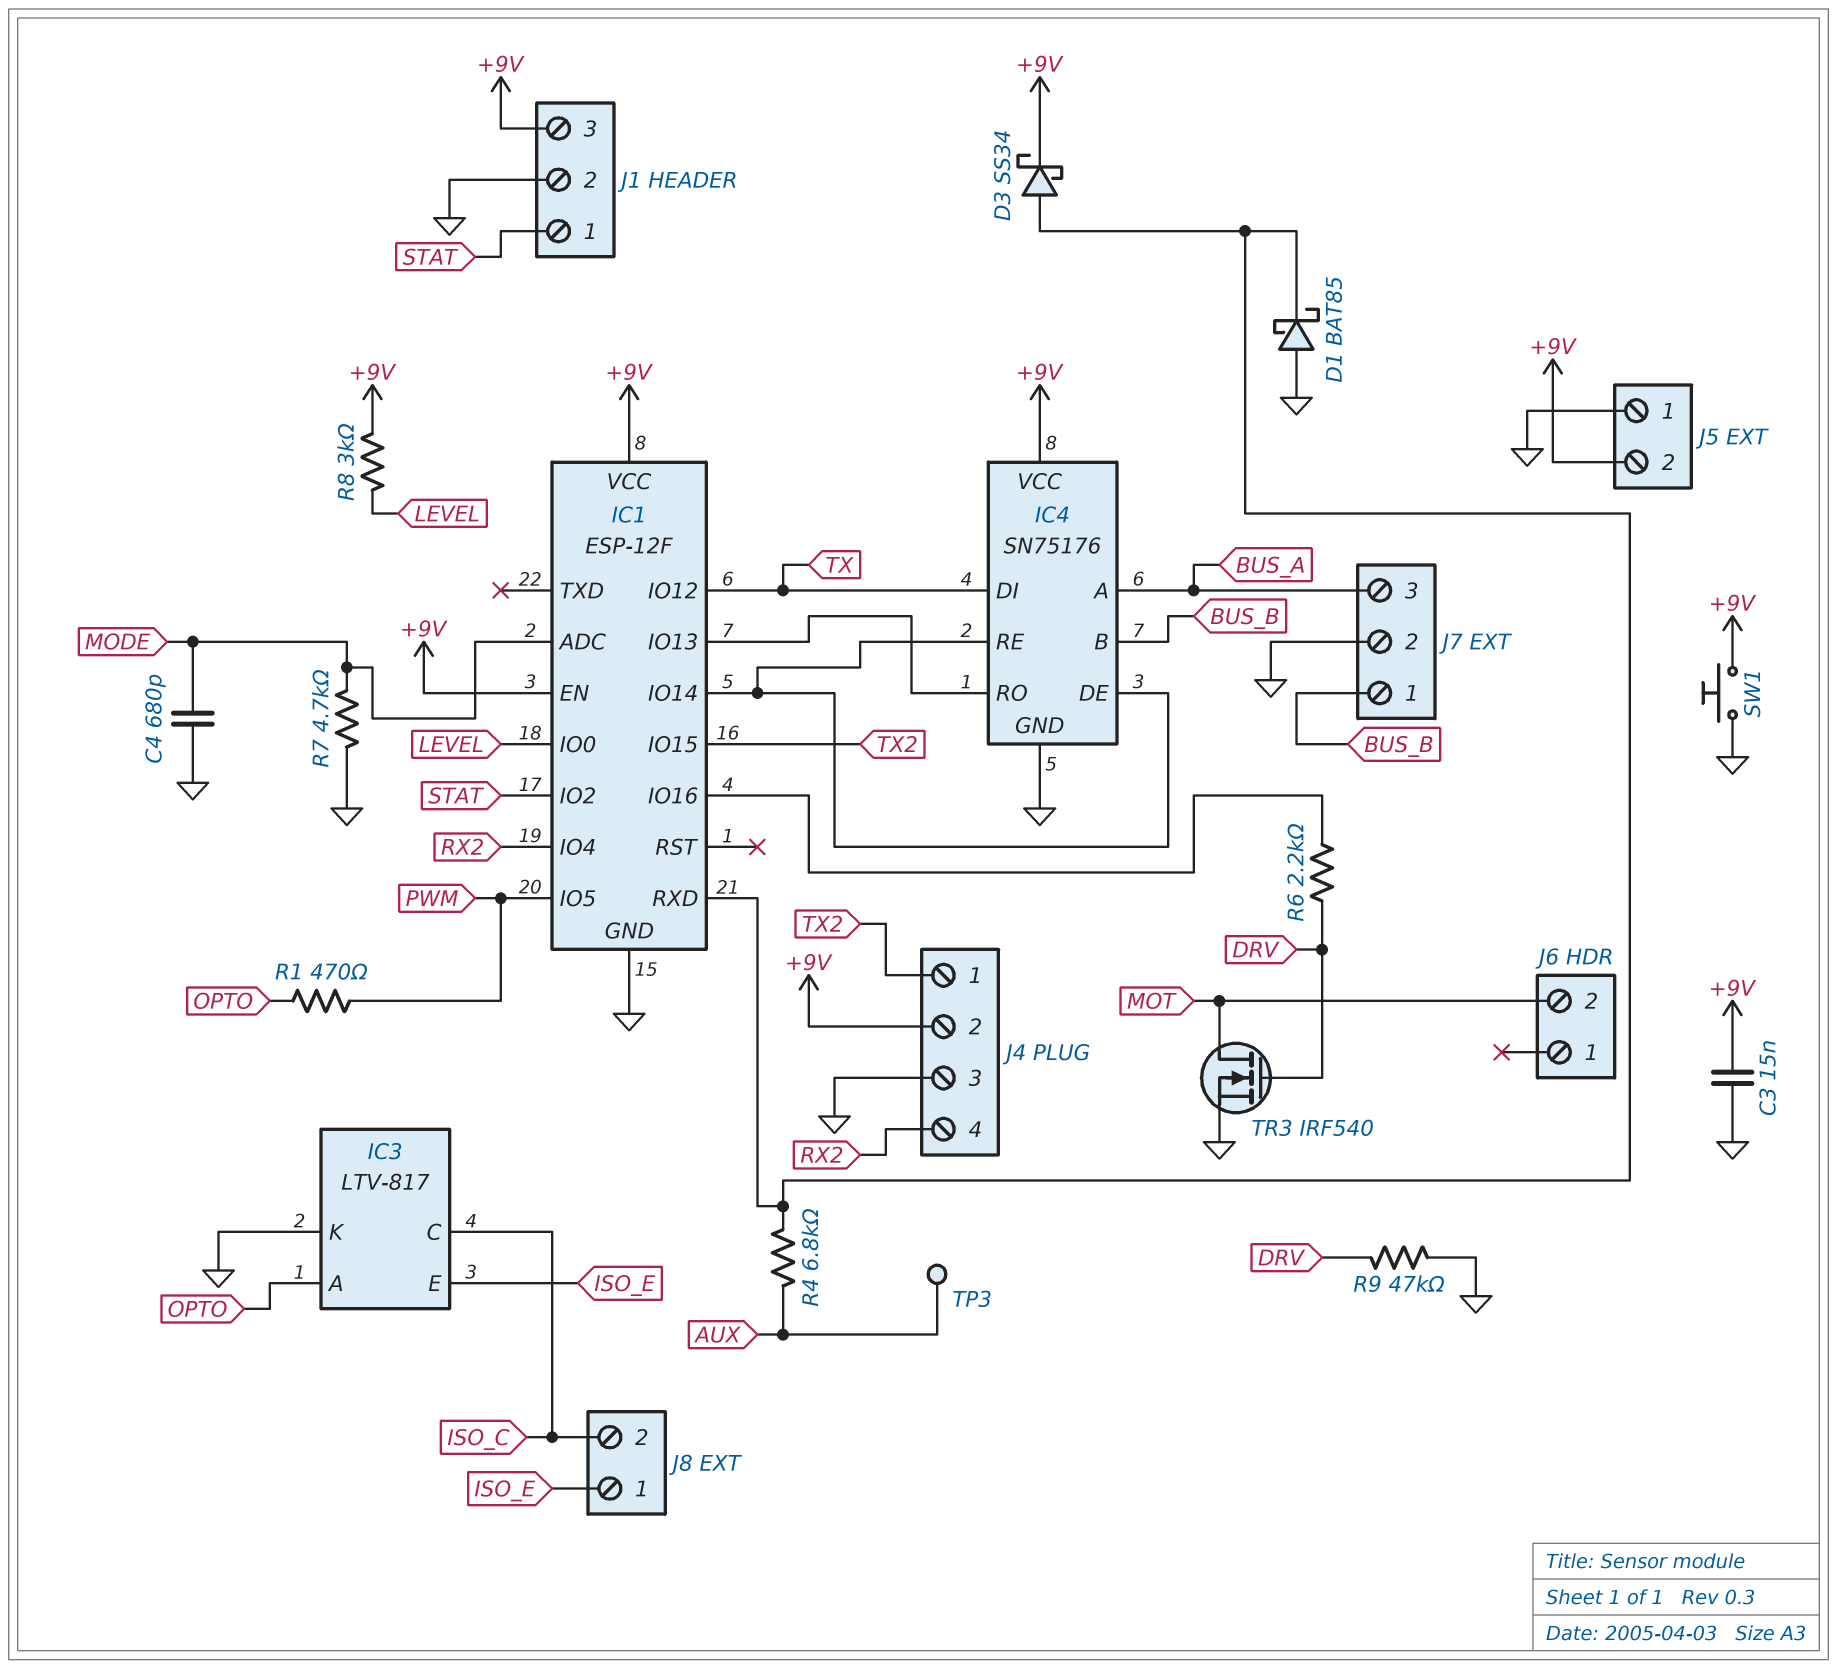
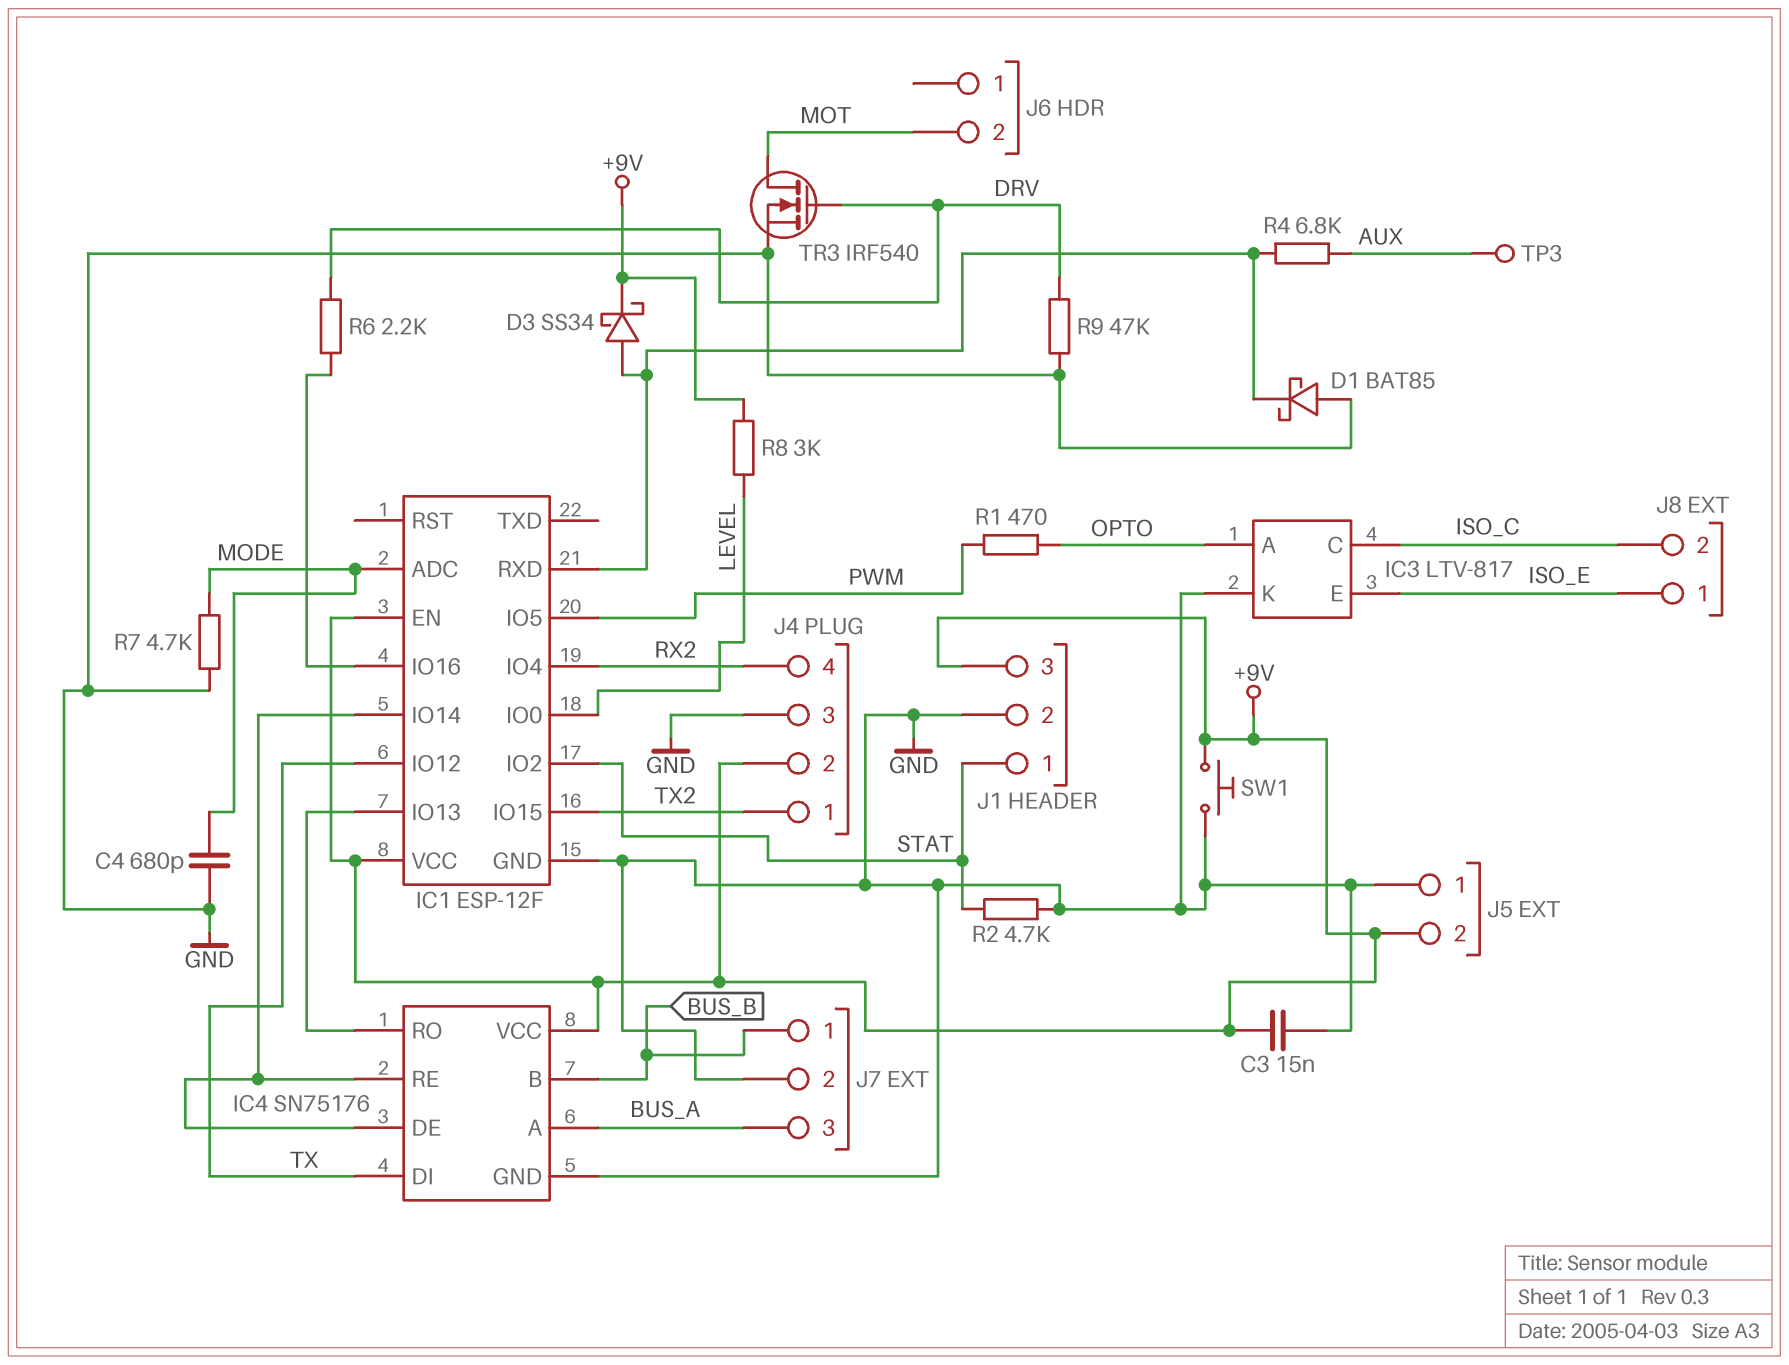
R2: none -> 4.7k (GND, STAT)

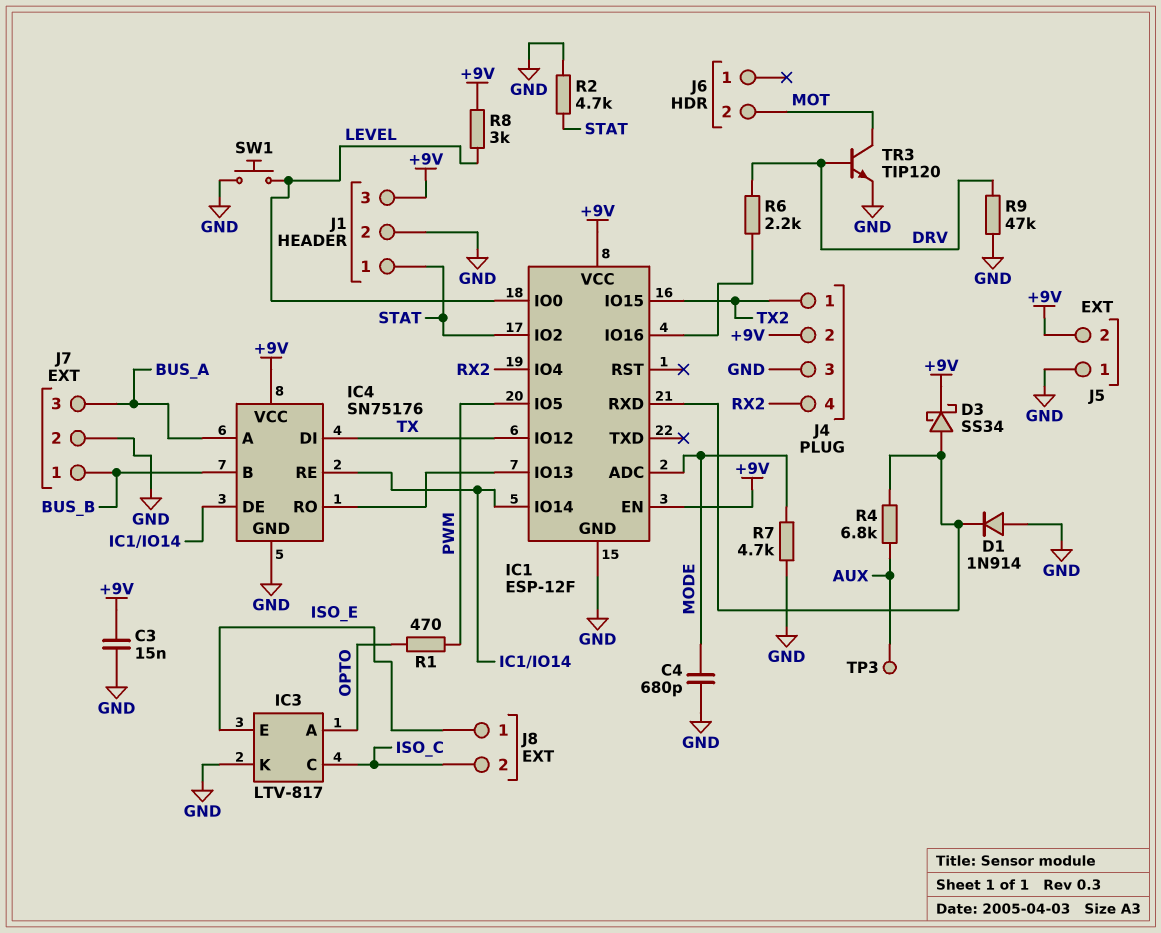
D1: schottky BAT85 (A GND, K IC1/RXD) -> diode 1N914 (A GND, K IC1/RXD)
SW1: button (+9V, GND) -> button (GND, LEVEL)
TR3: NMOS IRF540 (G DRV, D MOT, S GND) -> NPN TIP120 (B DRV, C MOT, E GND)

